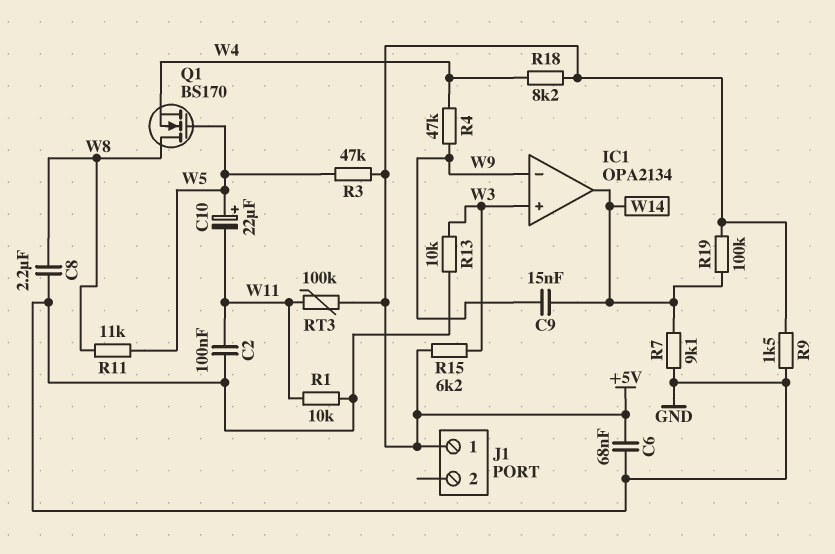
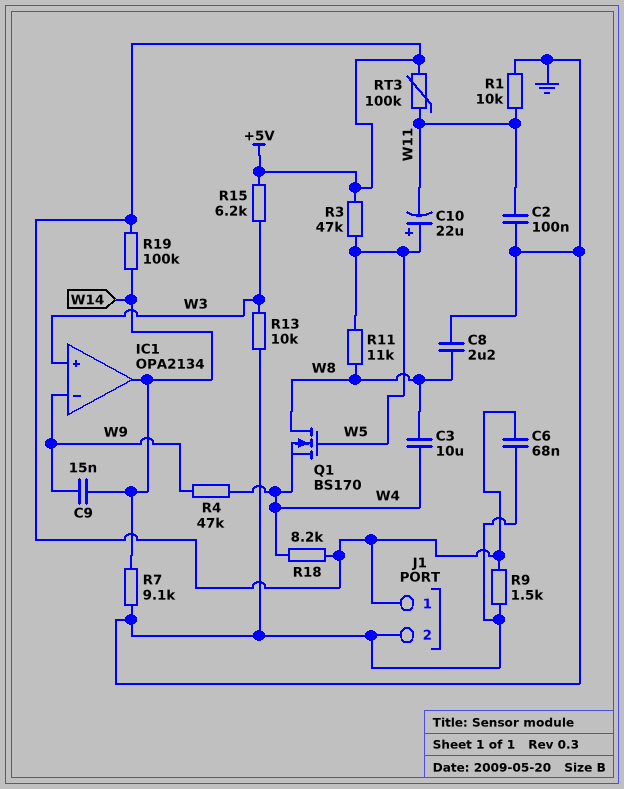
C3: none -> 10uF (W4, W8)
J1 pin 2: none -> GND

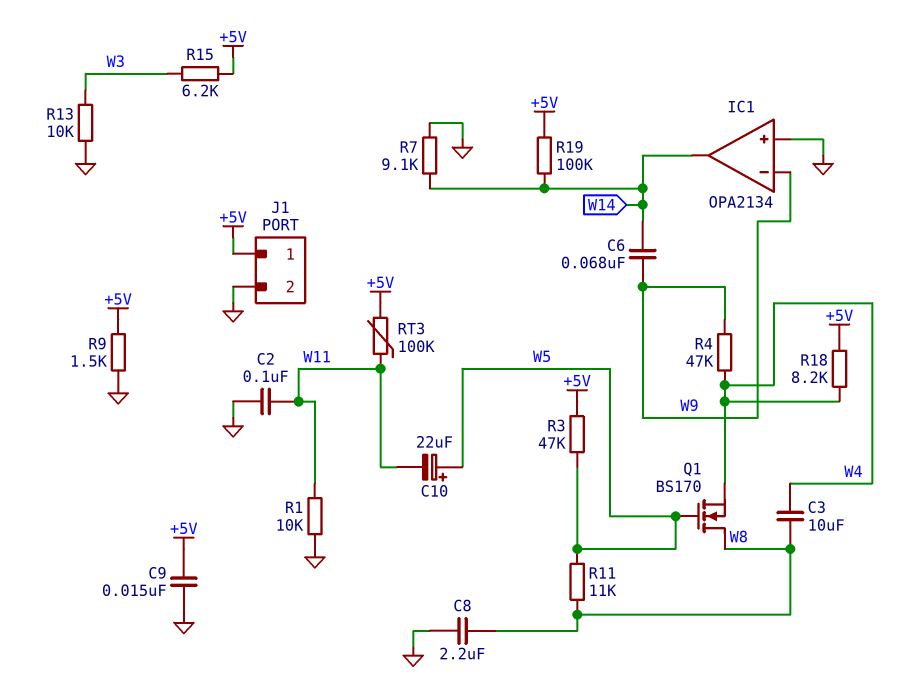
C6: 68nF (+5V, GND) -> 68nF (W9, W14)
C9: 15nF (W9, W14) -> 15nF (+5V, GND)
IC1 pin in+: W3 -> GND

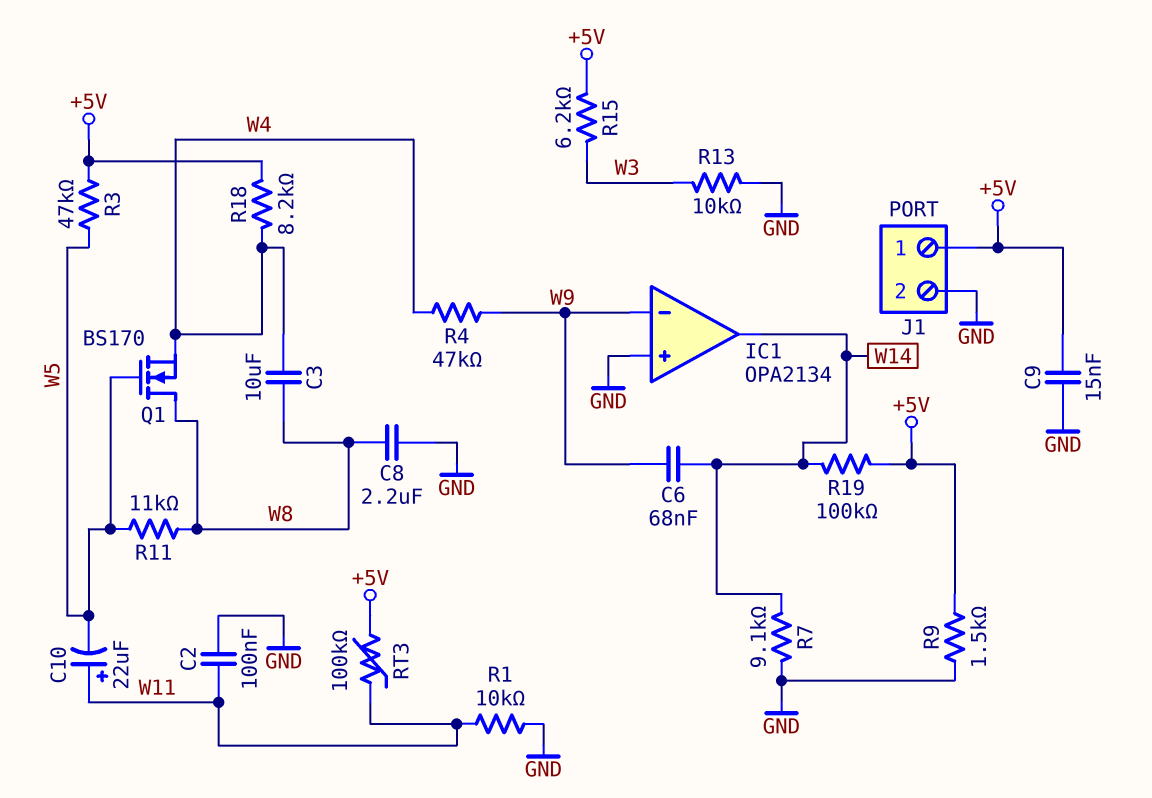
C10: 22uF (plus W5, minus W11) -> 22uF (plus W11, minus W5)

